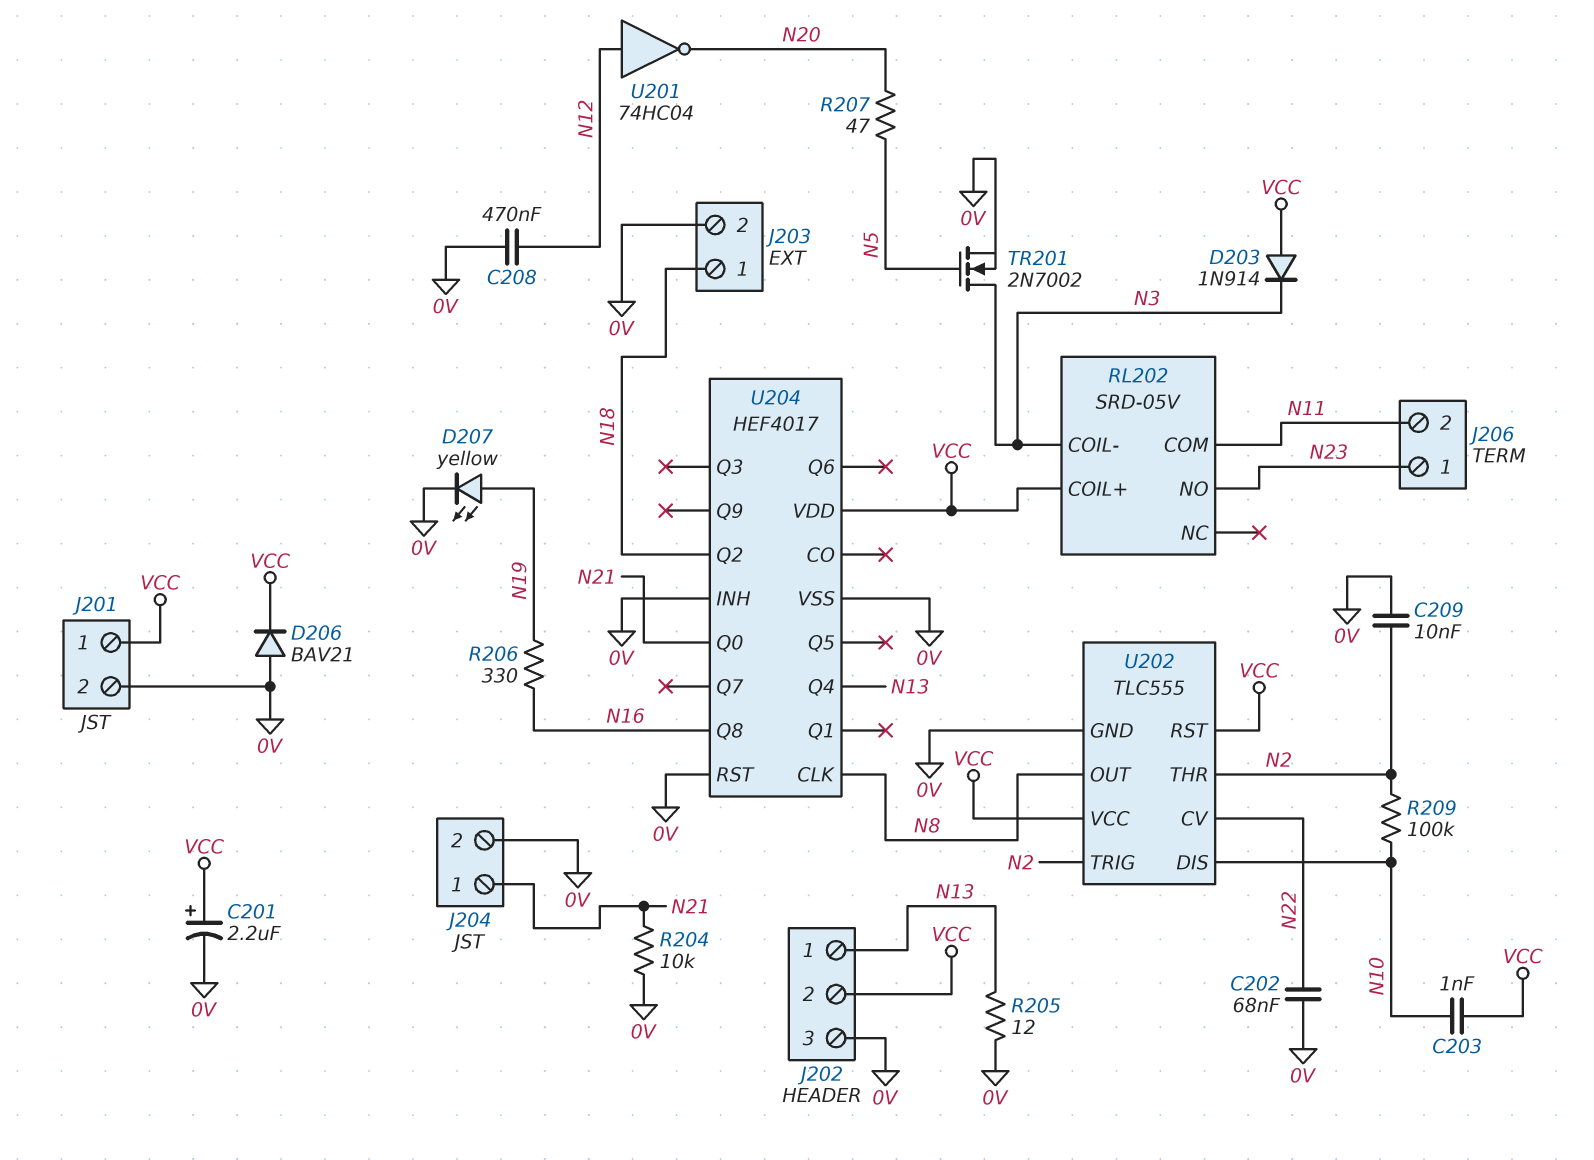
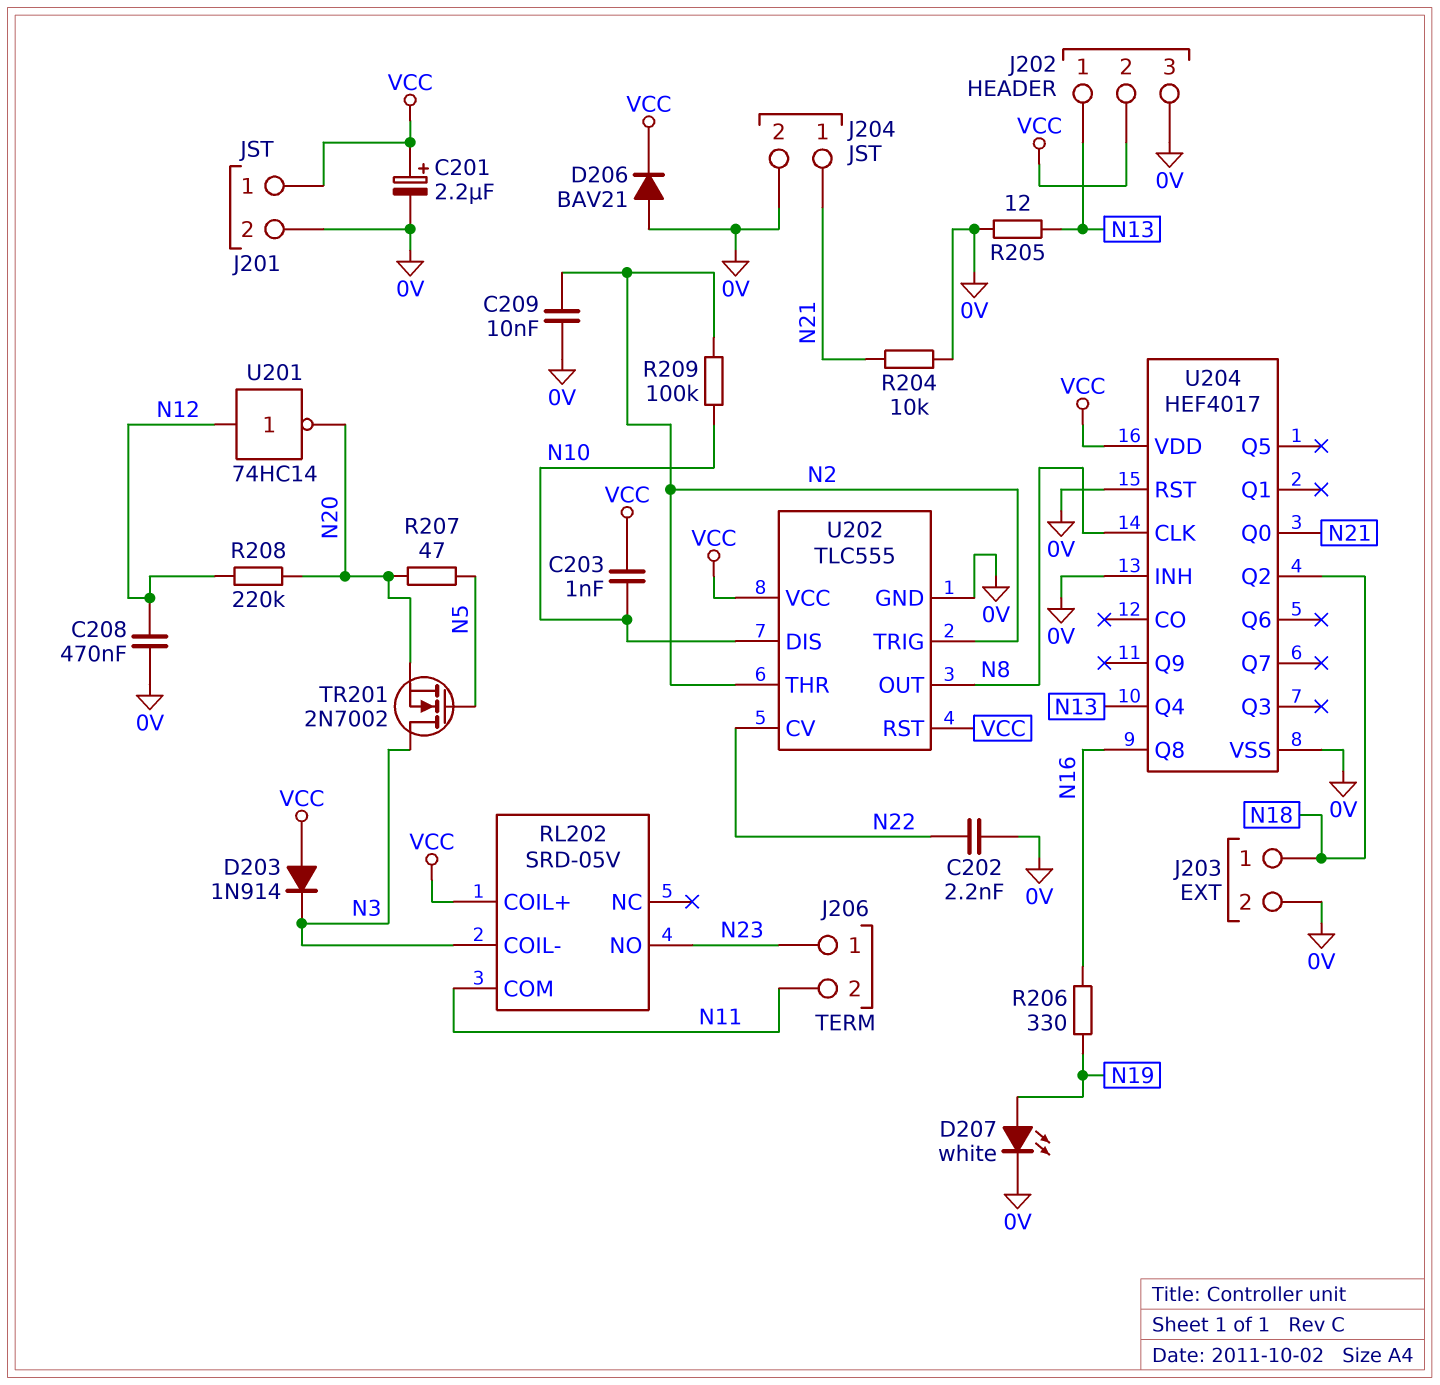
C202: 68nF (0V, N22) -> 2.2nF (0V, N22)
D207: LED yellow (A N19, K 0V) -> LED white (A N19, K 0V)
R208: none -> 220k (N12, N20)
TR201: NMOS 2N7002 (G N5, D N3, S 0V) -> NMOS 2N7002 (G N5, D N3, S N20)
U201: NOT 74HC04 (in N12, out N20) -> NOT 74HC14 (in N12, out N20)

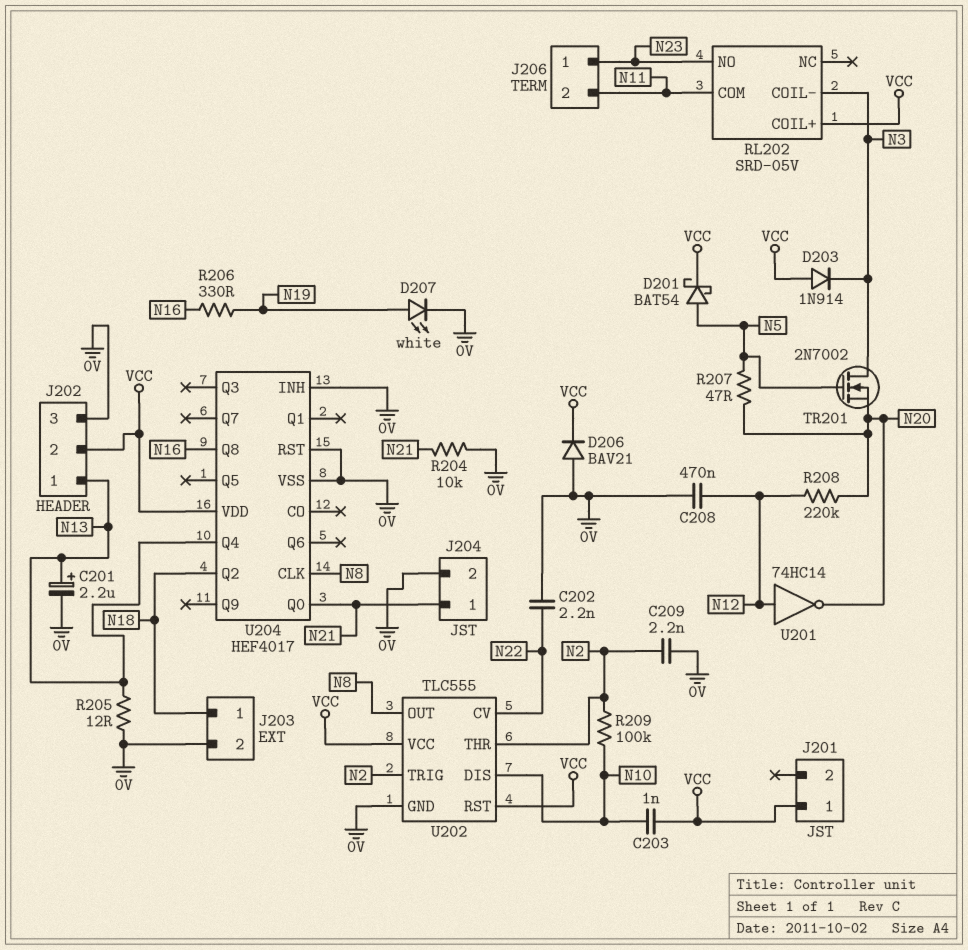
C201: 2.2uF (plus VCC, minus 0V) -> 2.2uF (plus N13, minus 0V)
C209: 10nF (0V, N2) -> 2.2nF (0V, N2)
D201: none -> schottky BAT54 (A N5, K VCC)
J201 pin 2: 0V -> none

